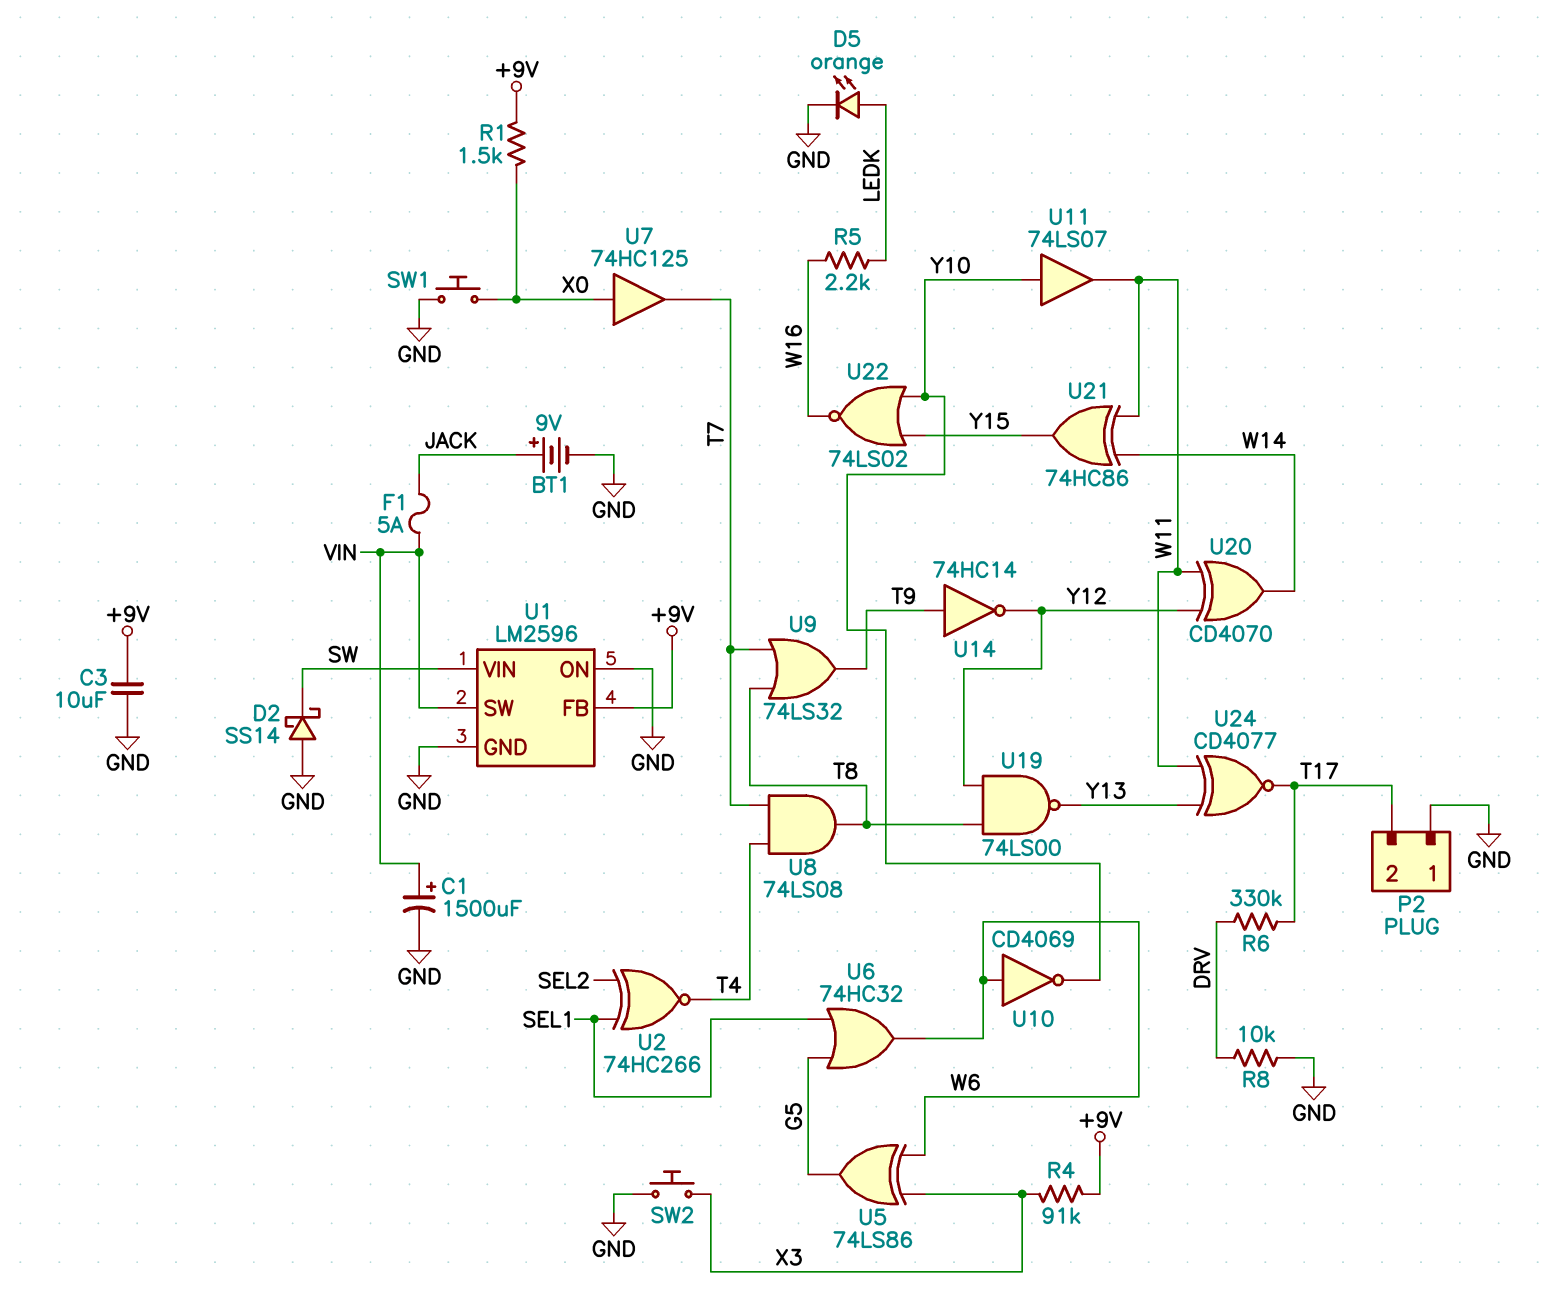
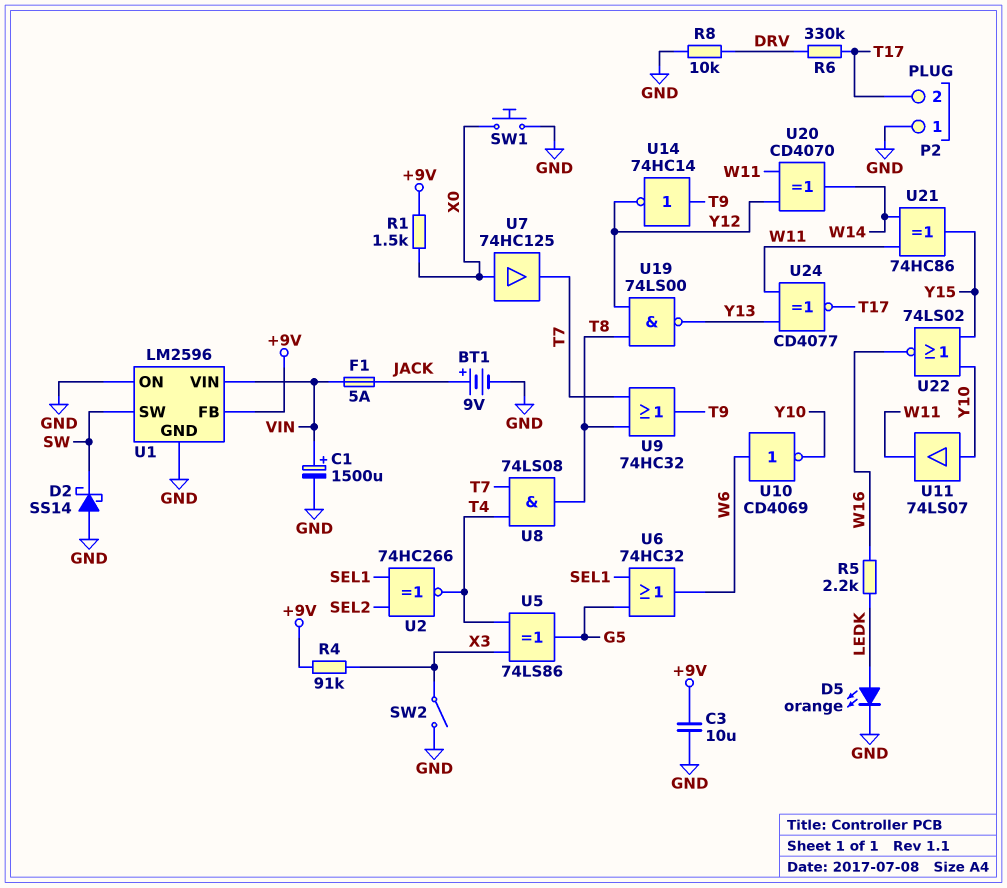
SW2: button (GND, X3) -> switch (GND, X3)
U1 pin SW: VIN -> SW
U1 pin VIN: SW -> VIN
U5: XOR 74LS86 (in W6, in X3, out G5) -> XOR 74LS86 (in T4, in X3, out G5)
U9: OR 74LS32 (in T7, in T8, out T9) -> OR 74HC32 (in T7, in T8, out T9)

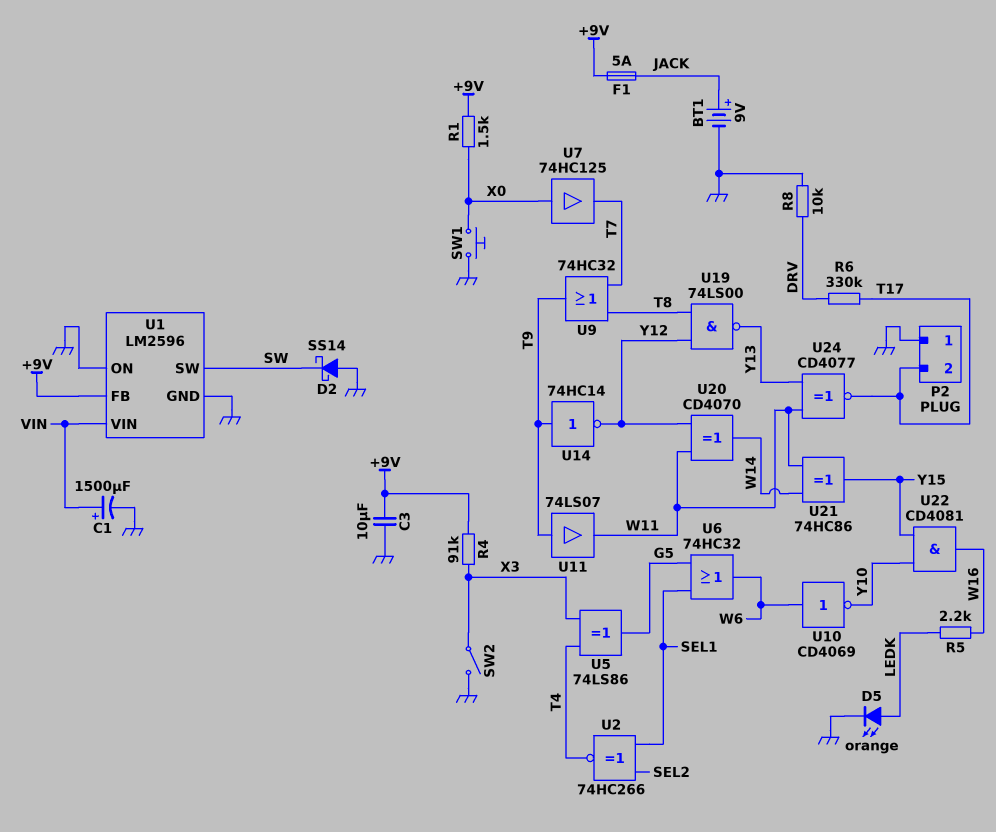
F1: 5A (JACK, VIN) -> 5A (+9V, JACK)
U8: AND 74LS08 (in T4, in T7, out T8) -> none
U11: buffer 74LS07 (in Y10, out W11) -> buffer 74LS07 (in T9, out W11)
U22: NOR 74LS02 (in Y10, in Y15, out W16) -> AND CD4081 (in Y10, in Y15, out W16)

